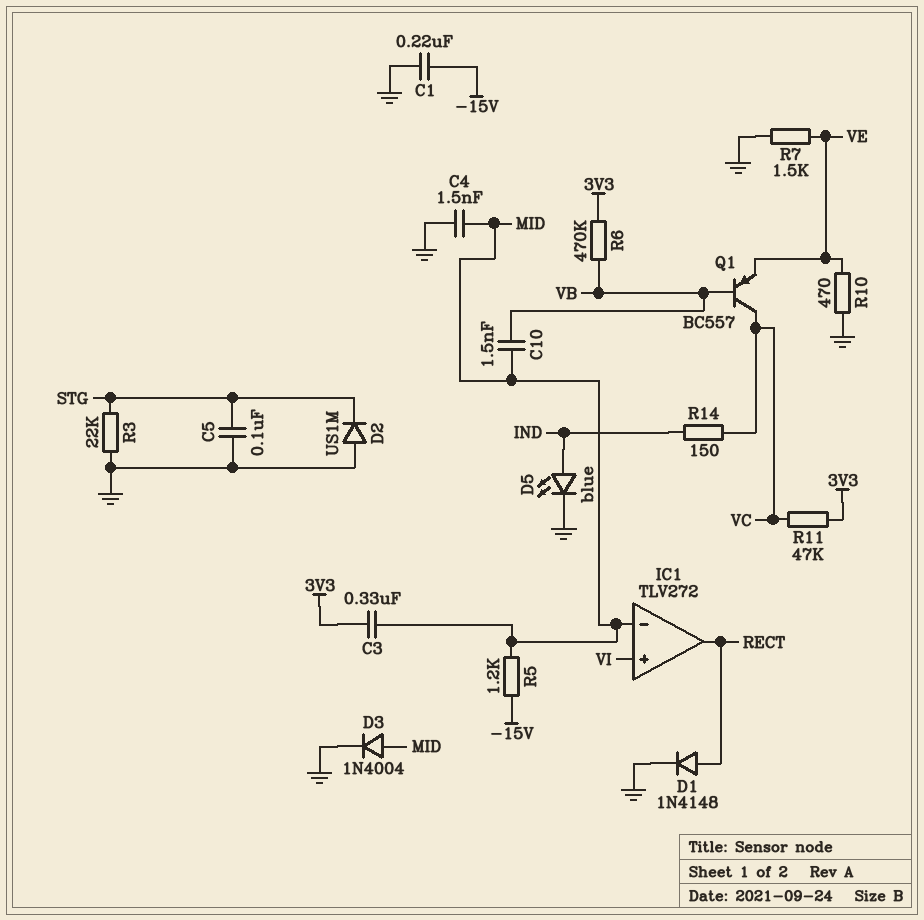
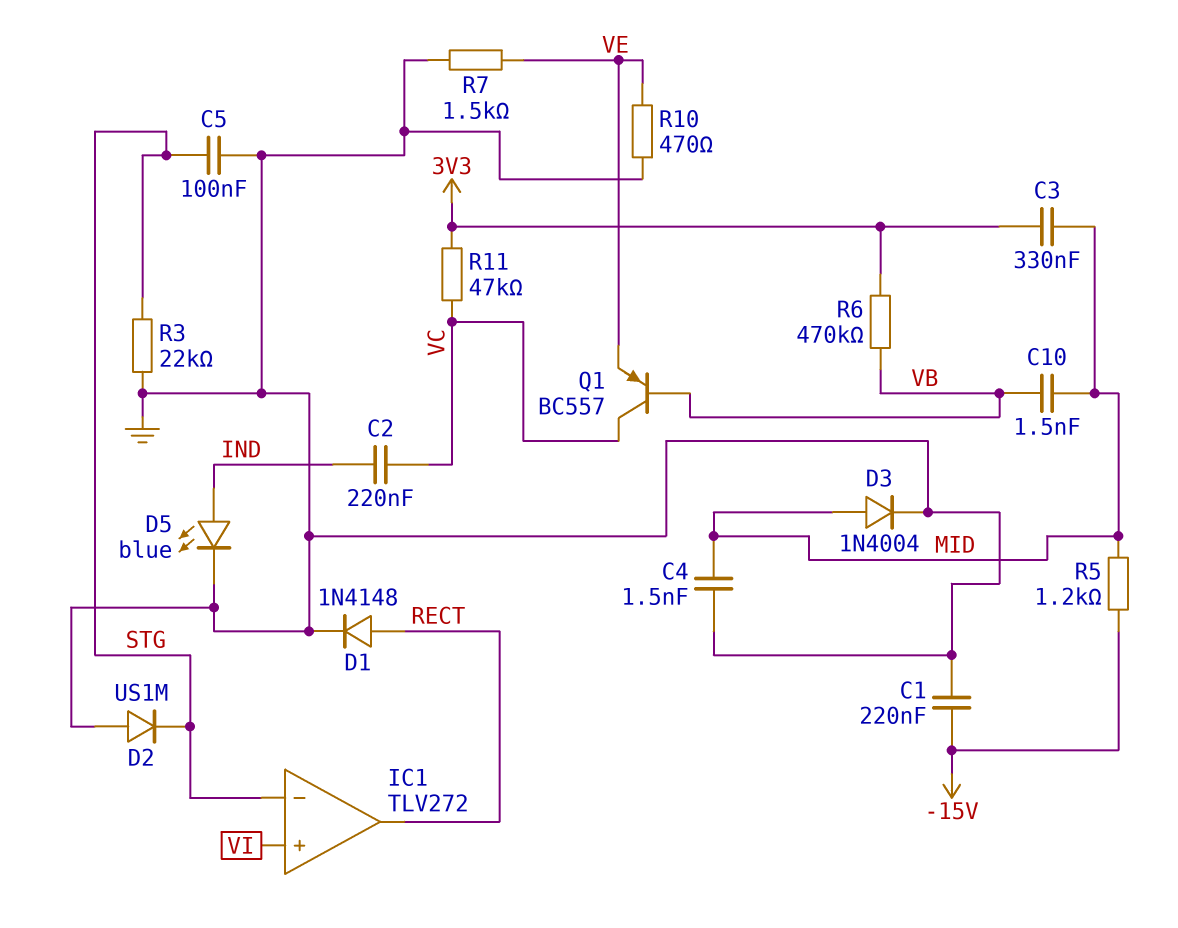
C2: none -> 220nF (IND, VC)
IC1 pin in-: MID -> STG
R14: 150 (IND, VC) -> none

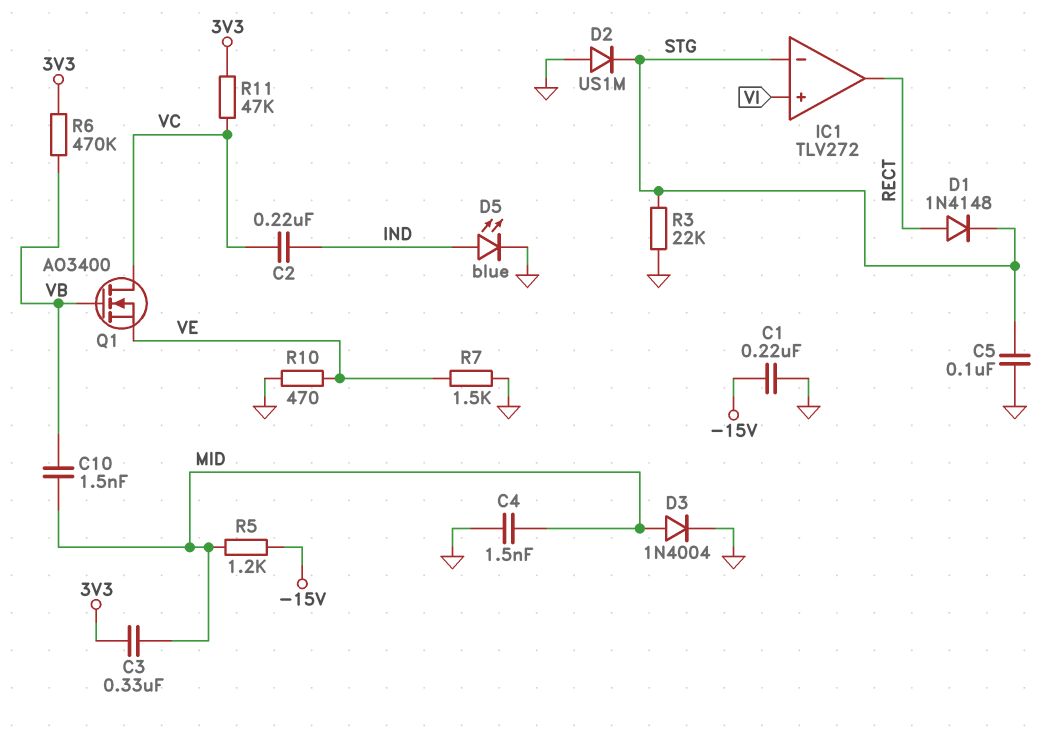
D1: diode 1N4148 (A RECT, K GND) -> diode 1N4148 (A RECT, K STG)
Q1: PNP BC557 (B VB, C VC, E VE) -> NMOS AO3400 (G VB, D VC, S VE)

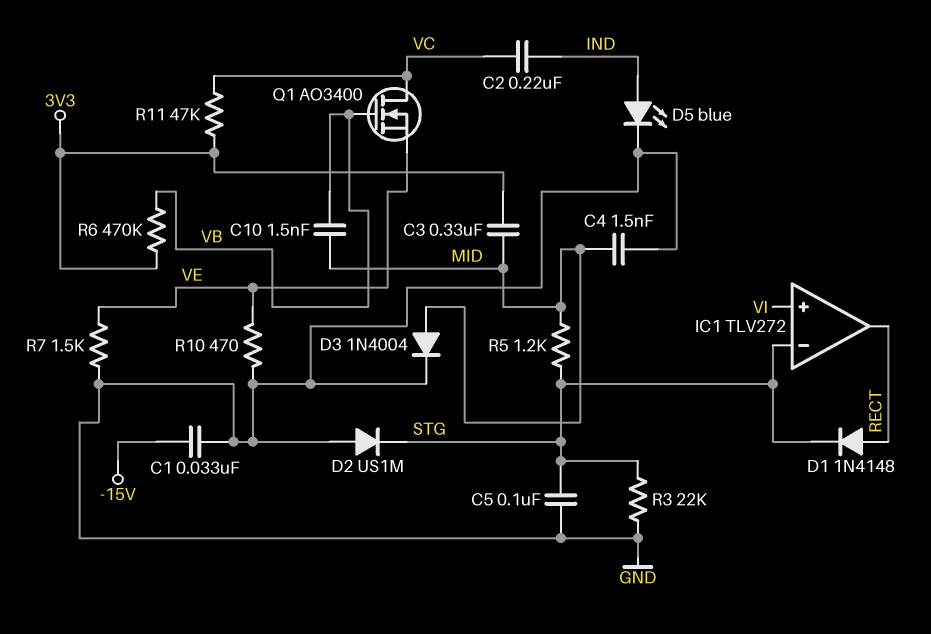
C1: 220nF (-15V, GND) -> 33nF (-15V, GND)
R5: 1.2k (-15V, MID) -> 1.2k (MID, STG)

